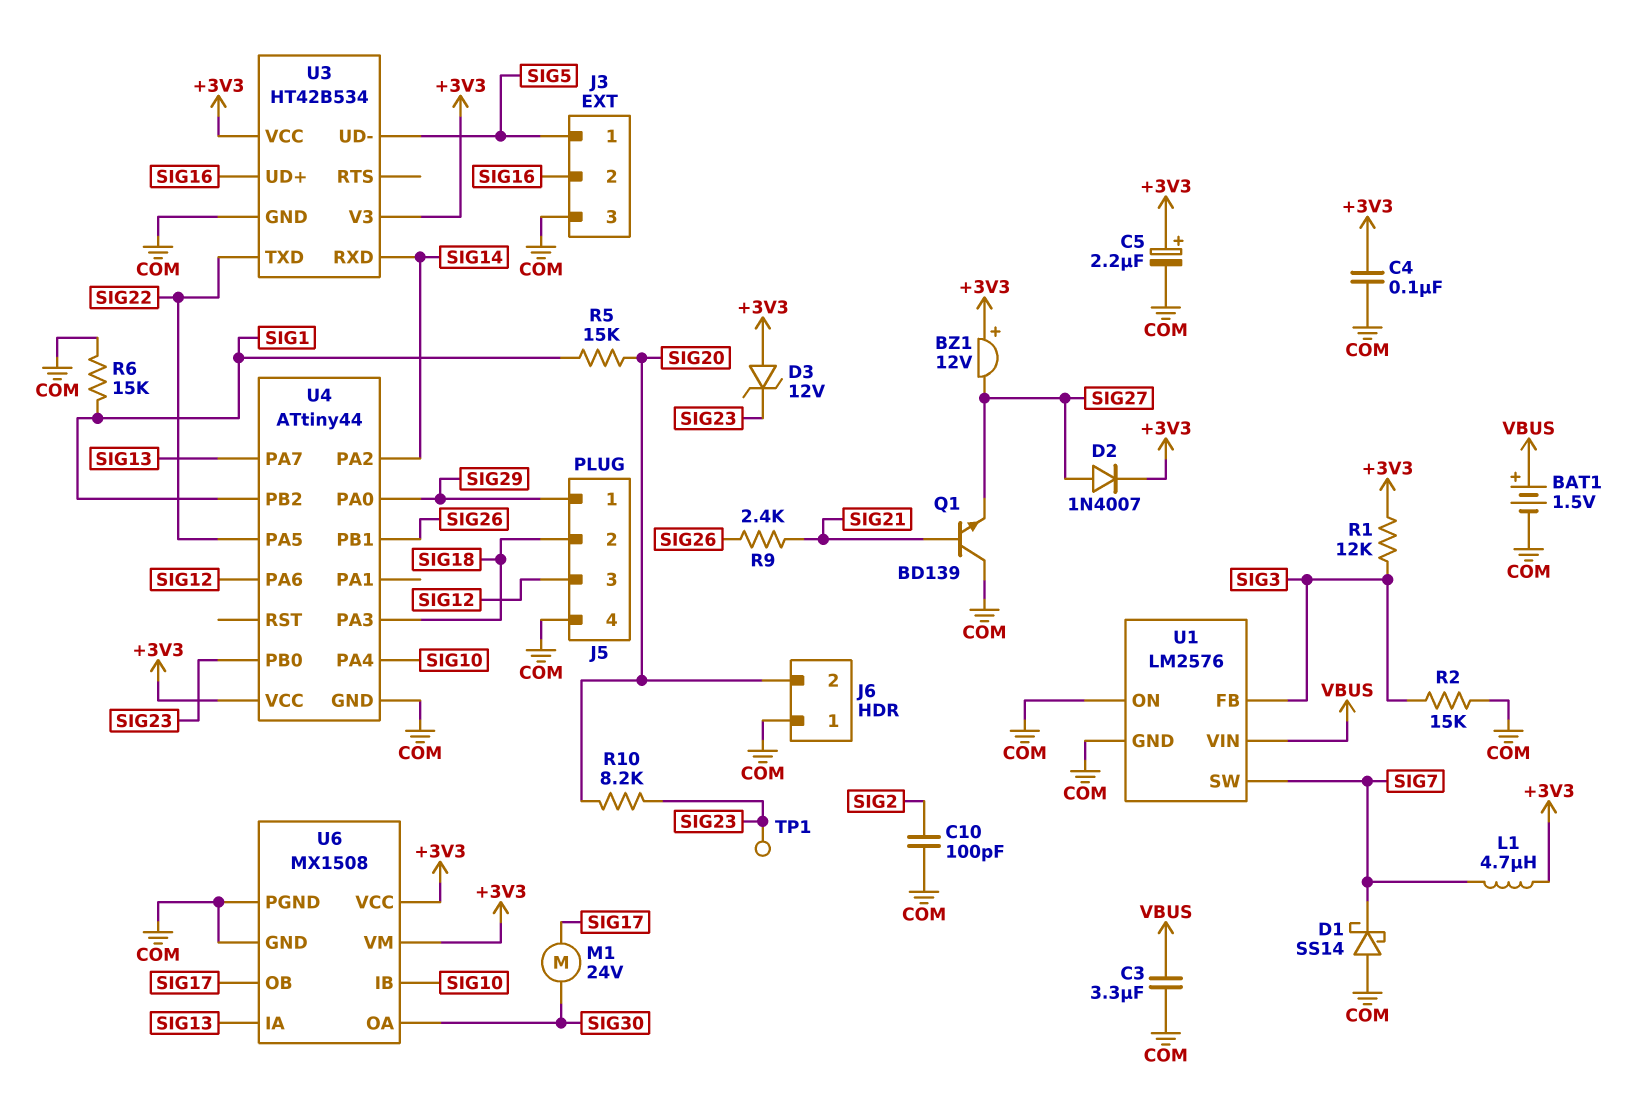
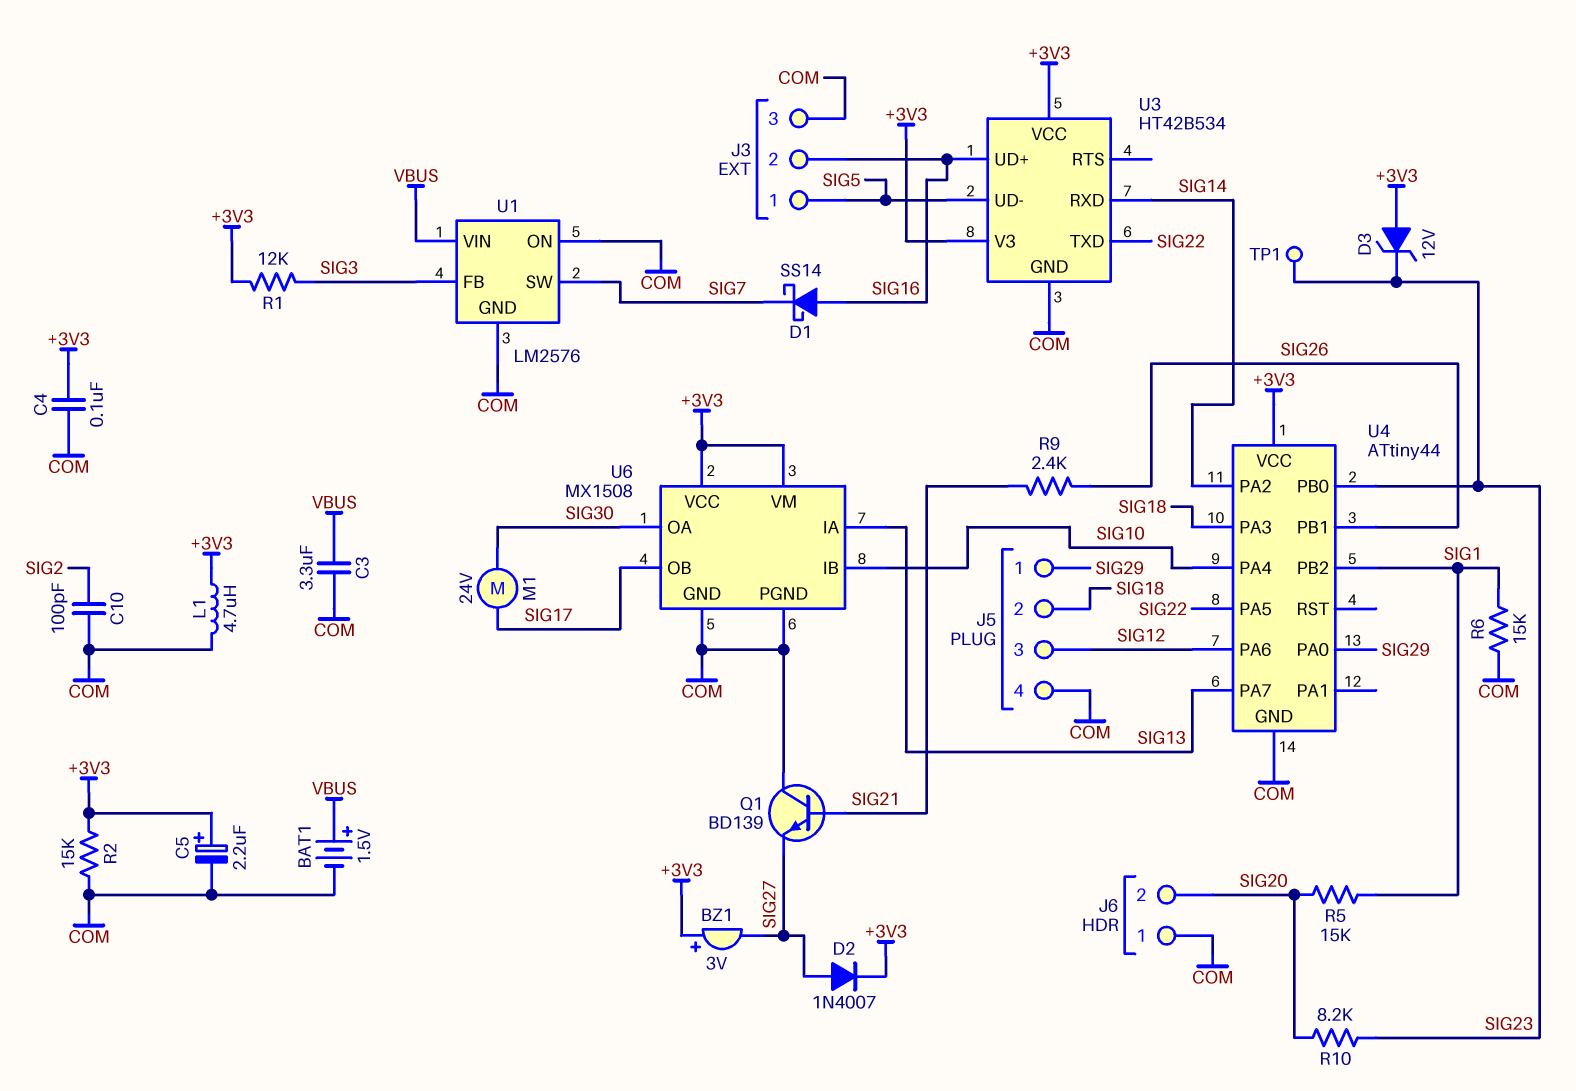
BZ1: buzzer 12V (plus +3V3, minus SIG27) -> buzzer 3V (plus +3V3, minus SIG27)
D1: schottky SS14 (A COM, K SIG7) -> schottky SS14 (A SIG16, K SIG7)
L1: 4.7uH (+3V3, SIG7) -> 4.7uH (+3V3, COM)
R2: 15k (COM, SIG3) -> 15k (+3V3, COM)

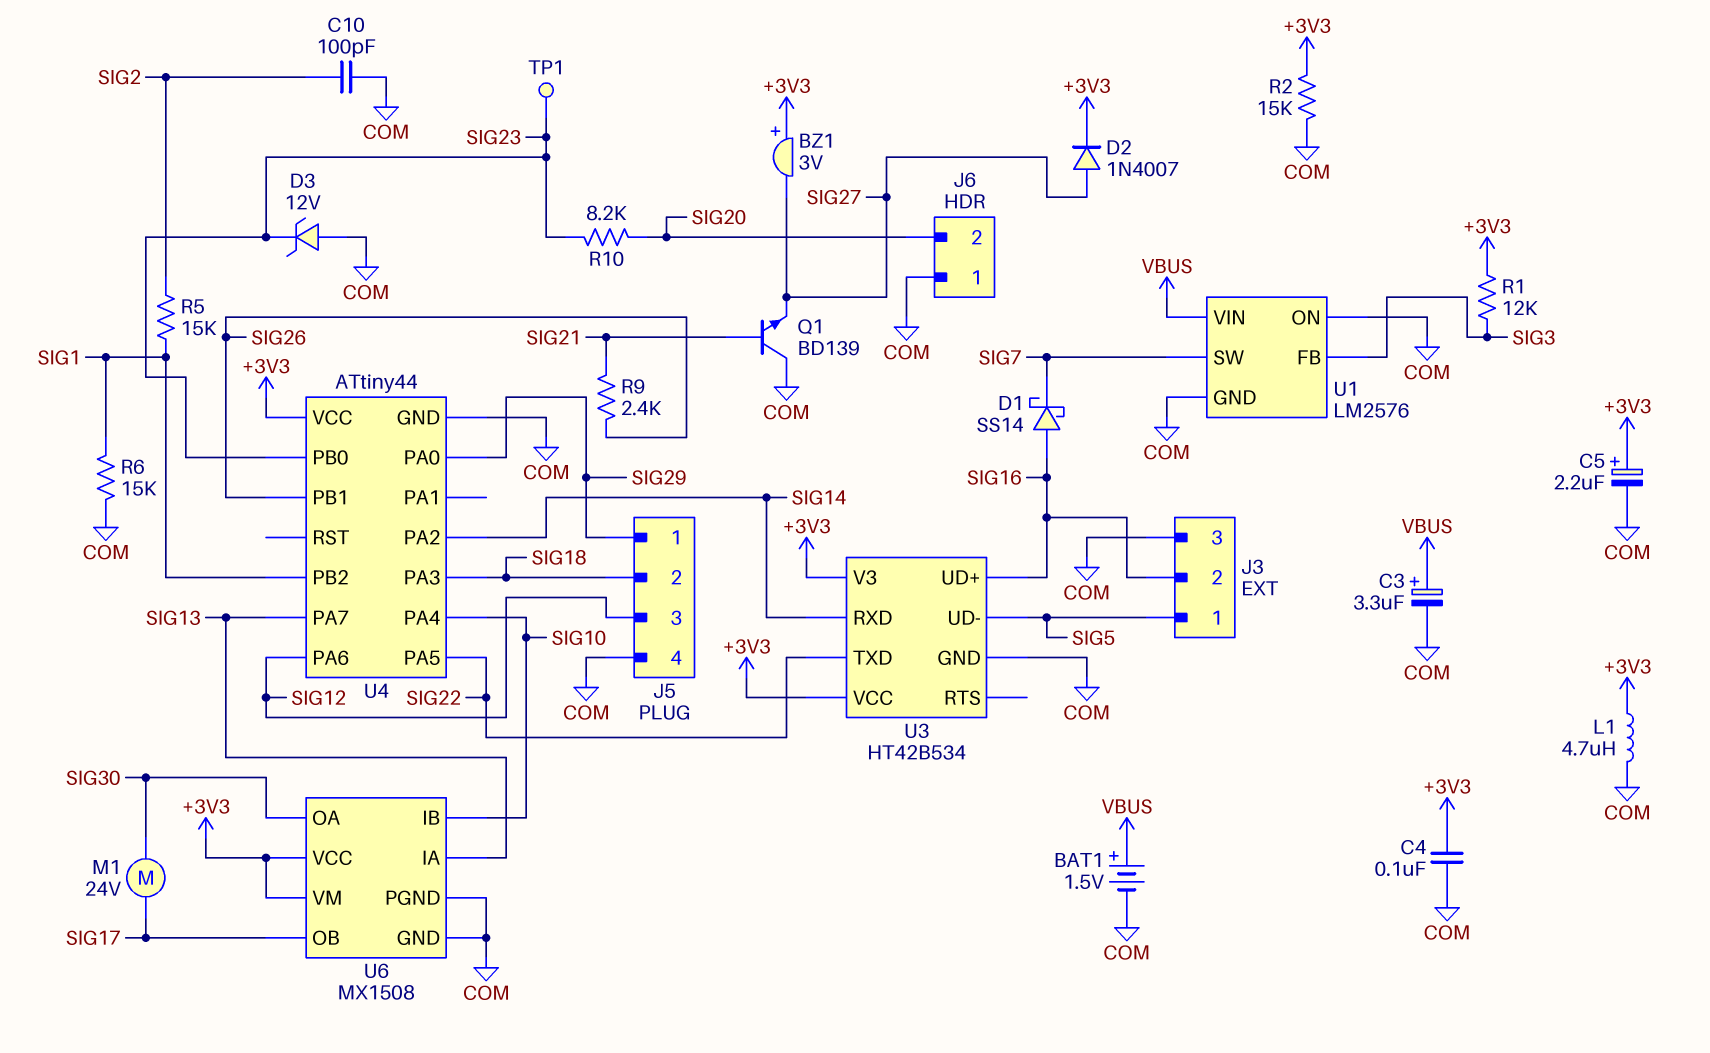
C3: 3.3uF (COM, VBUS) -> 3.3uF (plus VBUS, minus COM)
D3: zener 12V (A +3V3, K SIG23) -> zener 12V (A COM, K SIG23)
R5: 15k (SIG1, SIG20) -> 15k (SIG1, SIG2)

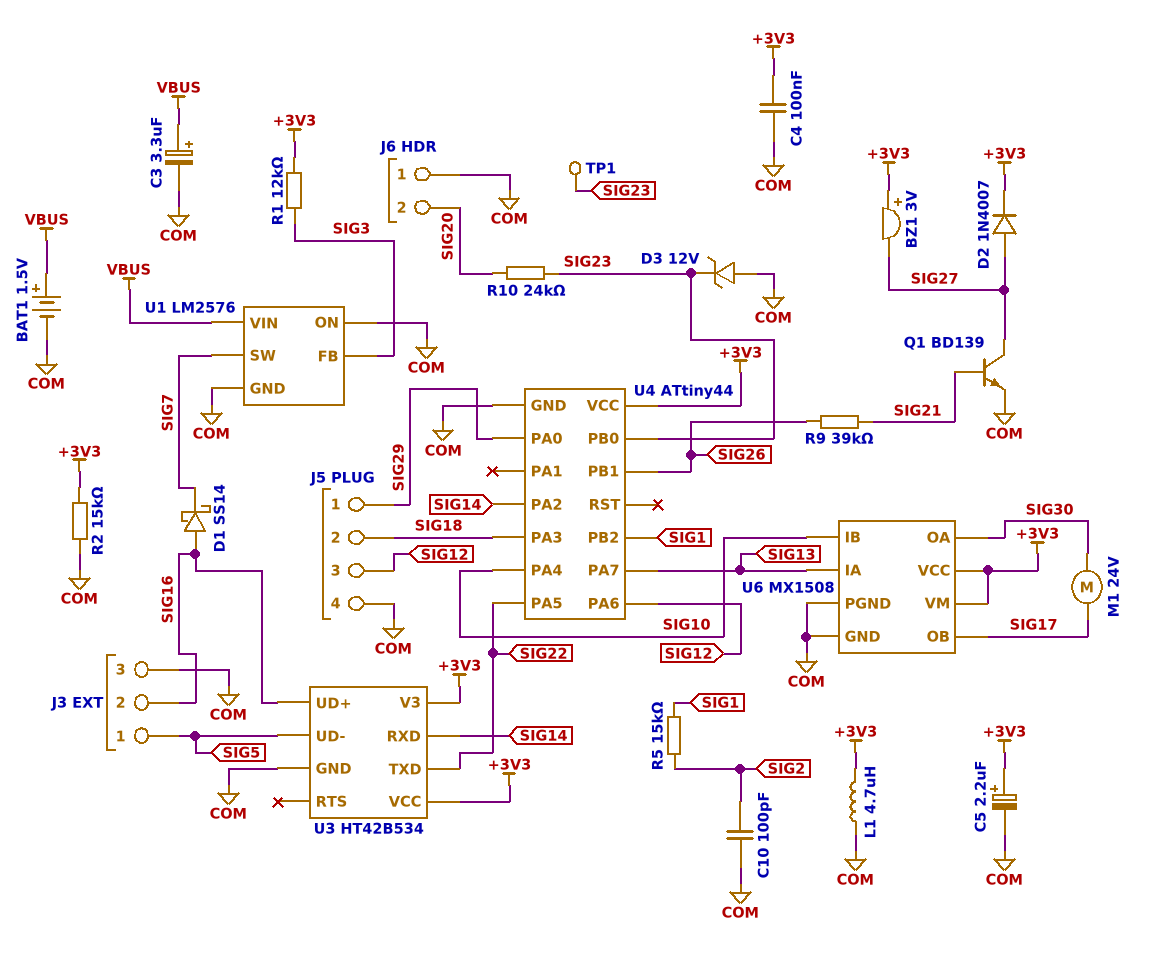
Q1: NPN BD139 (B SIG21, C COM, E SIG27) -> NPN BD139 (B SIG21, C SIG27, E COM)
R6: 15k (COM, SIG1) -> none
R9: 2.4k (SIG21, SIG26) -> 39k (SIG21, SIG26)
R10: 8.2k (SIG20, SIG23) -> 24k (SIG20, SIG23)

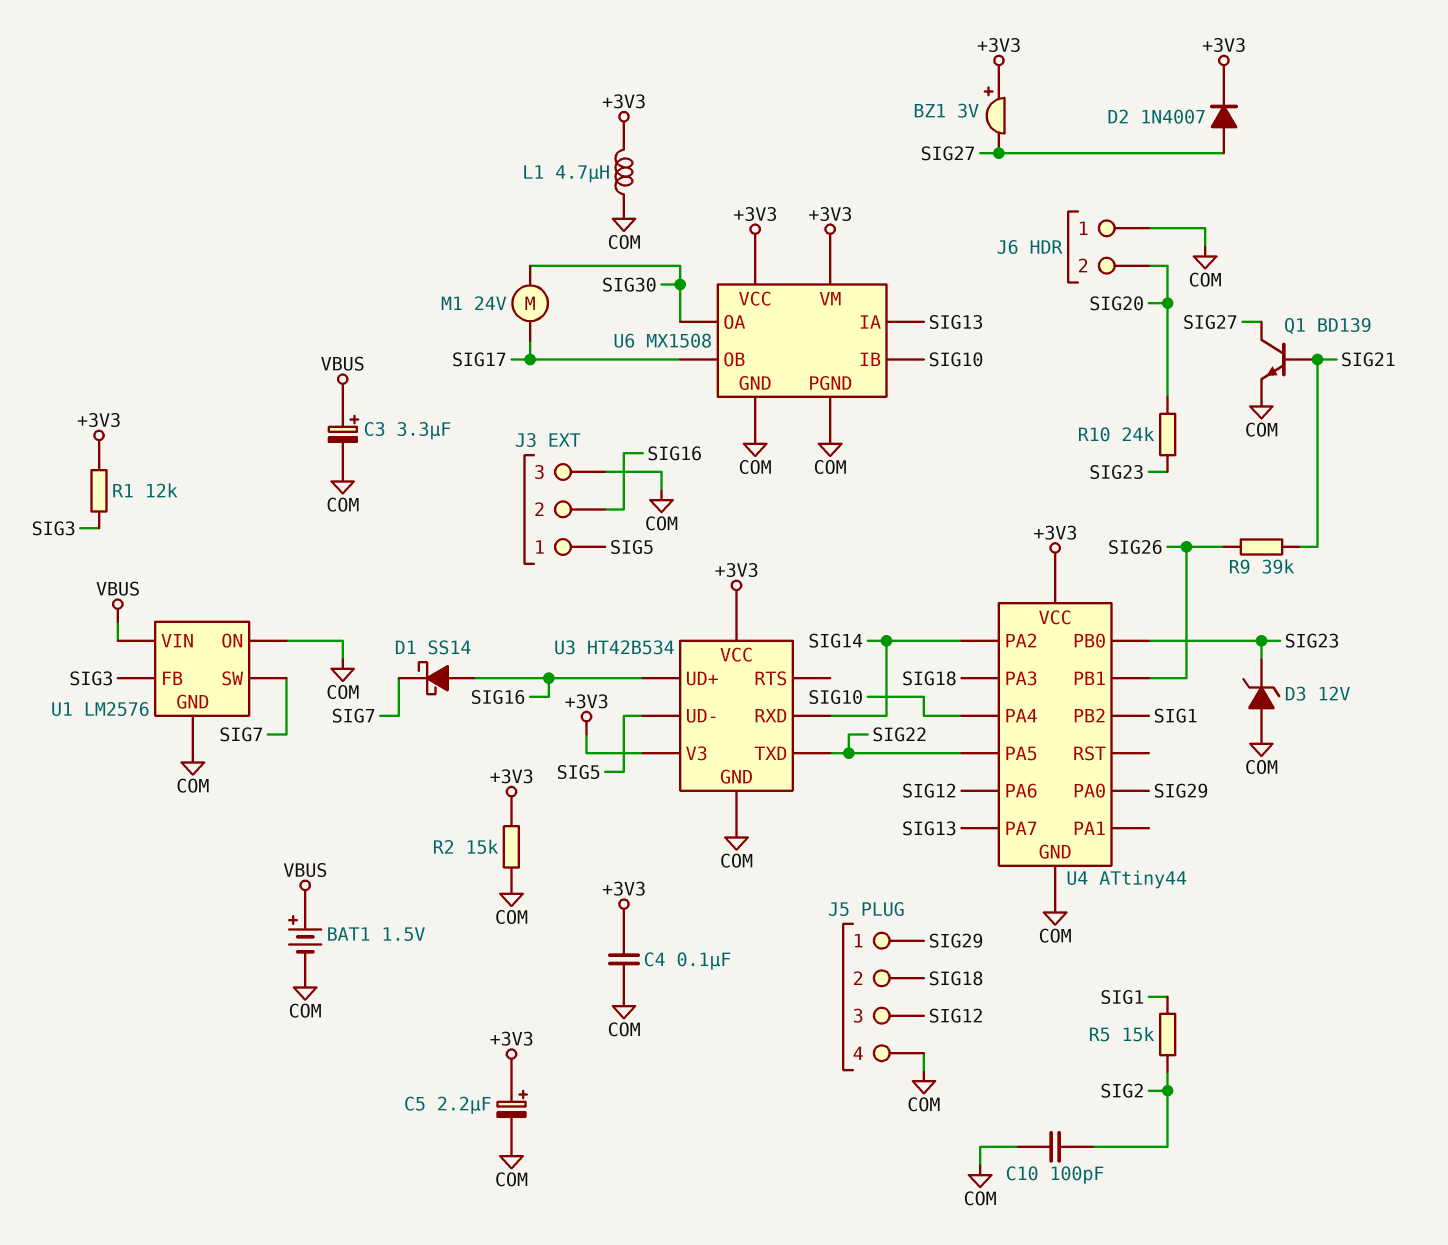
TP1: test point (SIG23) -> none

